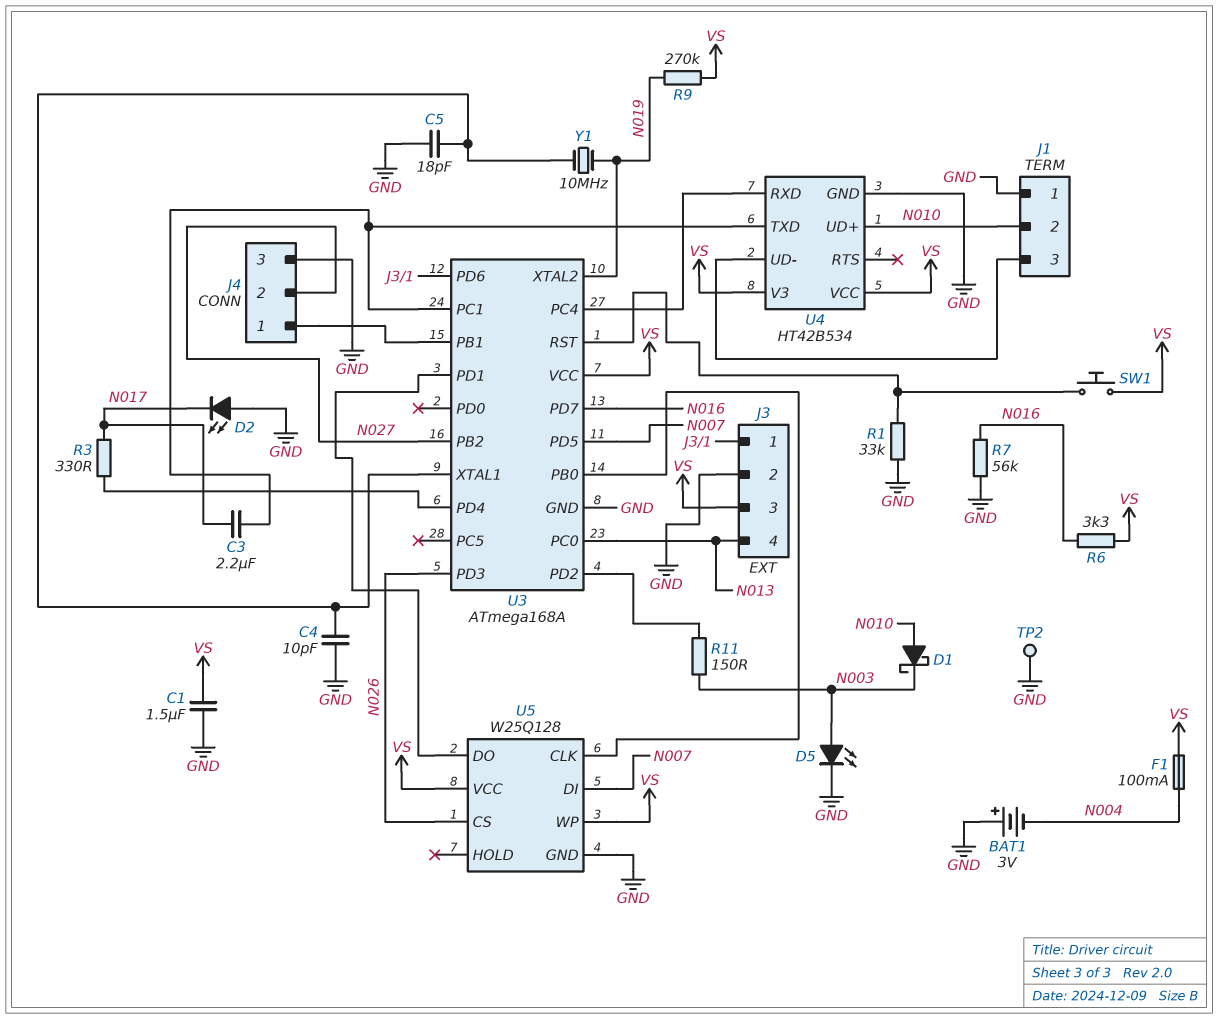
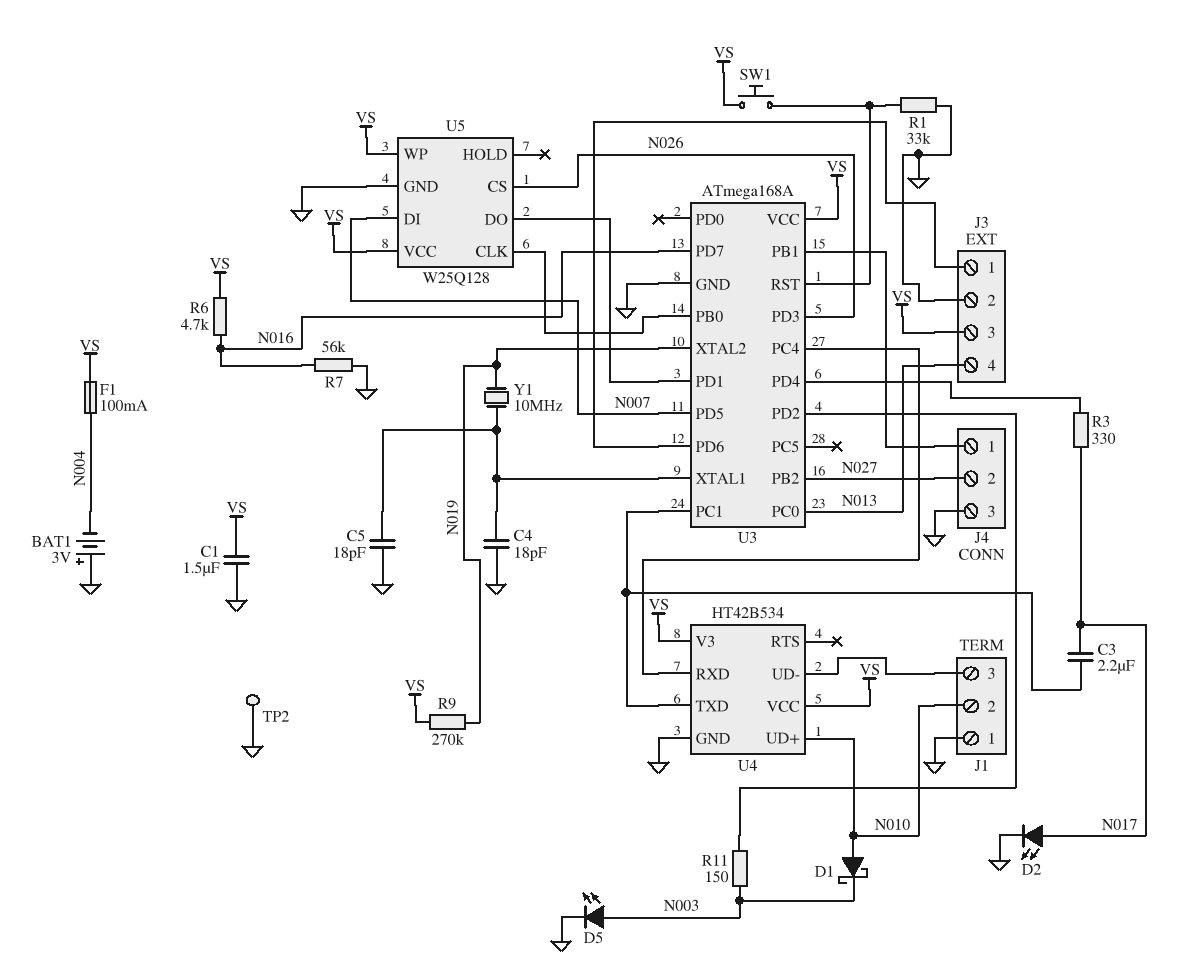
C4: 10pF (GND, U3/XTAL1) -> 18pF (GND, U3/XTAL1)
D2: LED (A GND, K N017) -> LED (A N017, K GND)
R6: 3.3k (N016, VS) -> 4.7k (N016, VS)

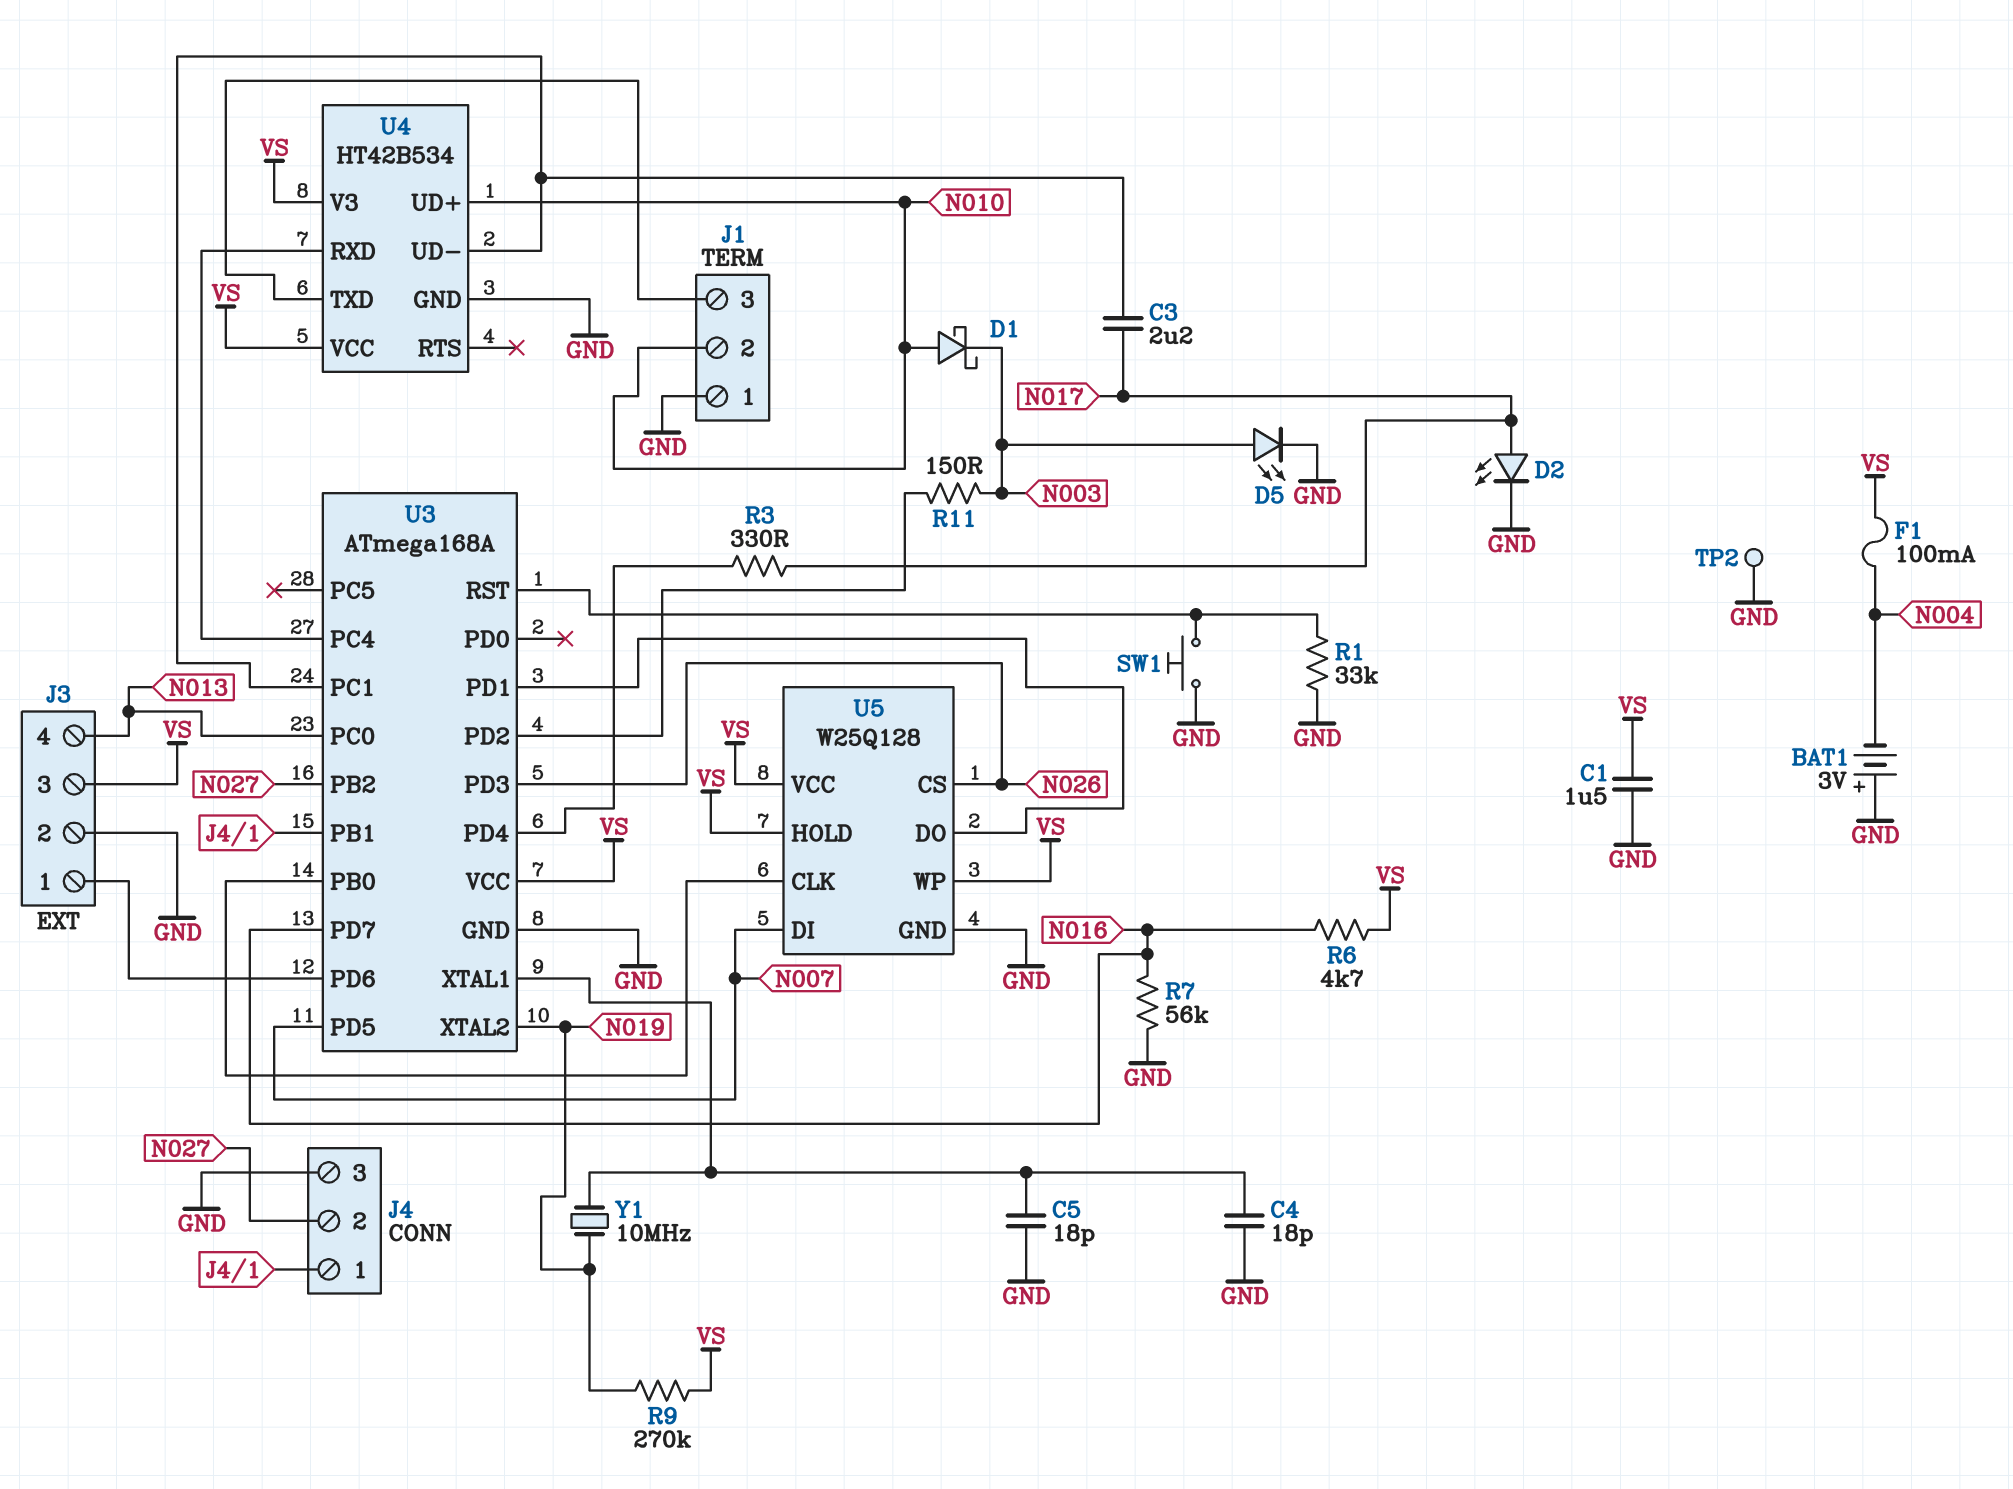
SW1: button (U3/RST, VS) -> button (GND, U3/RST)
U4 pin TXD: U3/PC1 -> J1/3
U4 pin UD-: J1/3 -> U3/PC1
U5 pin HOLD: none -> VS

